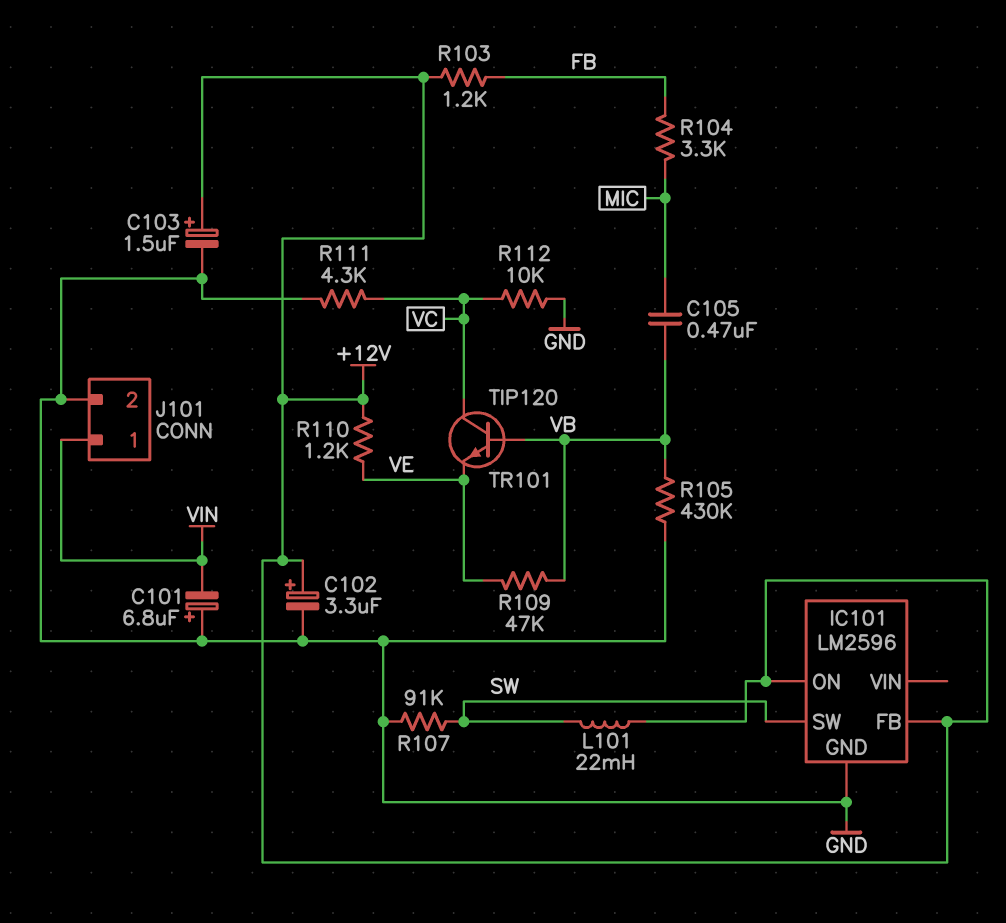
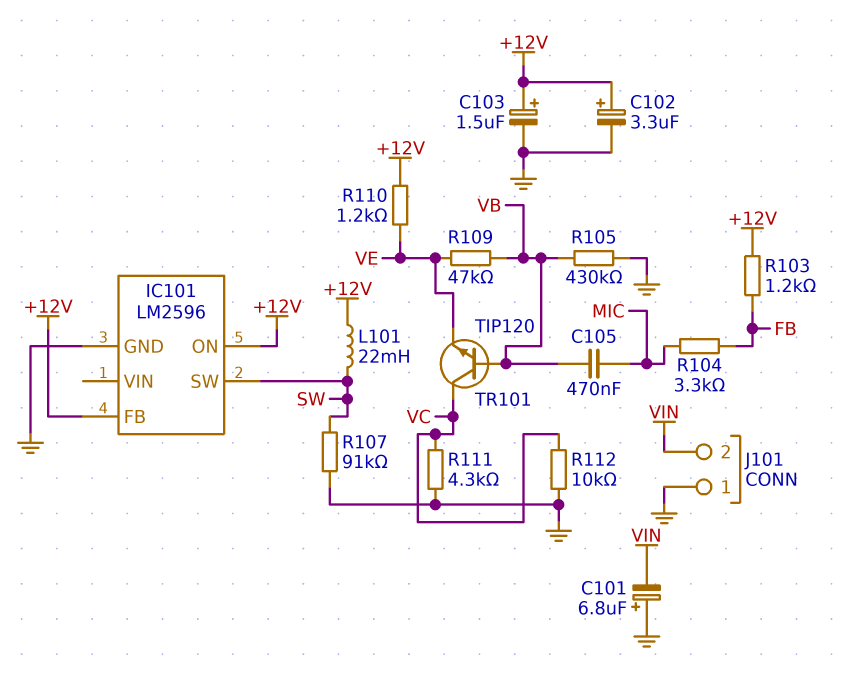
J101 pin 1: VIN -> GND
J101 pin 2: GND -> VIN

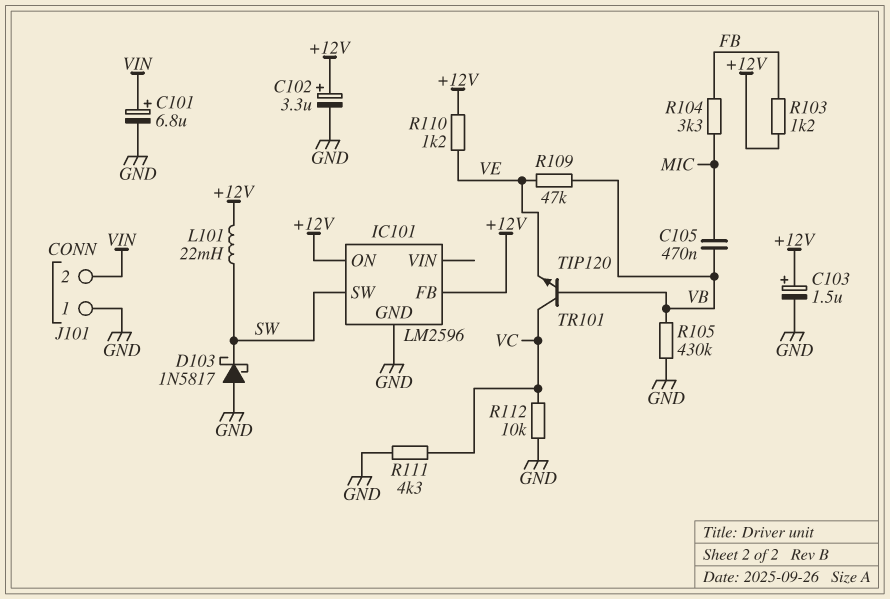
C101: 6.8uF (plus GND, minus VIN) -> 6.8uF (plus VIN, minus GND)
D103: none -> schottky 1N5817 (A GND, K SW)
R107: 91k (GND, SW) -> none

